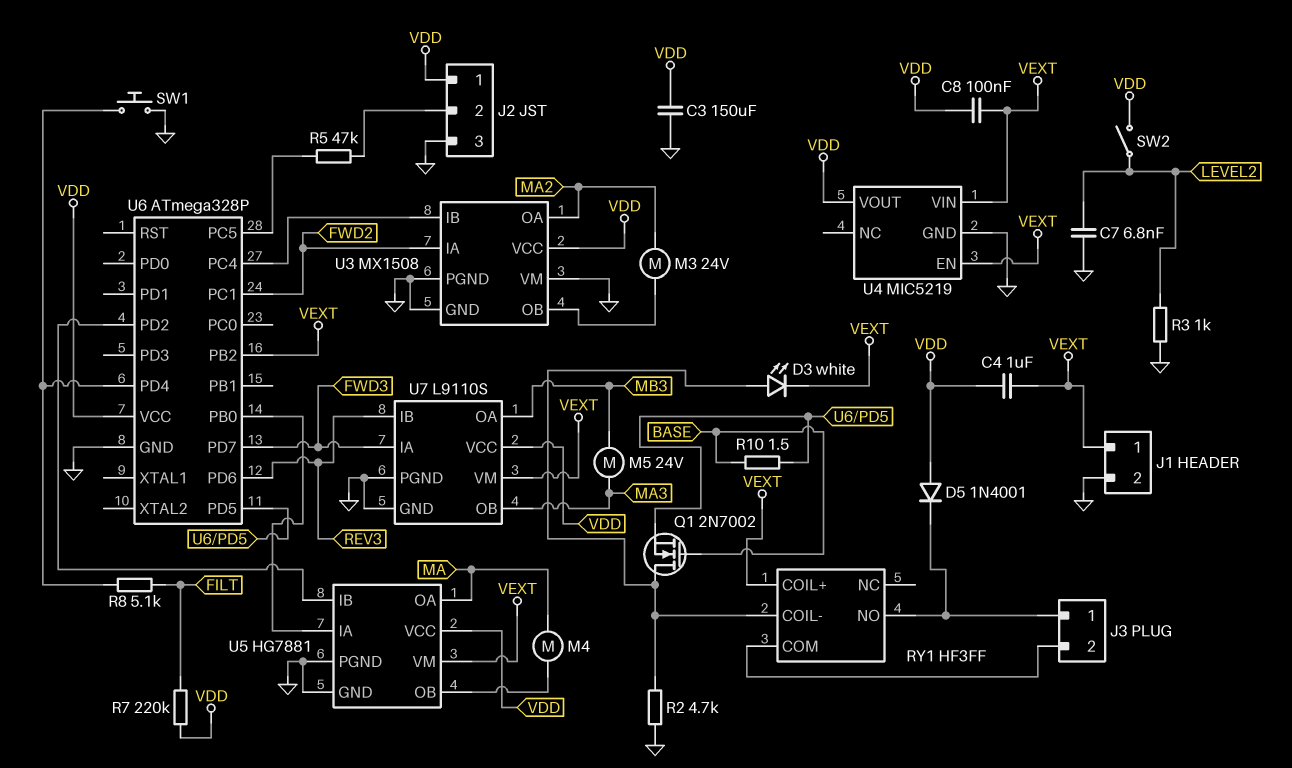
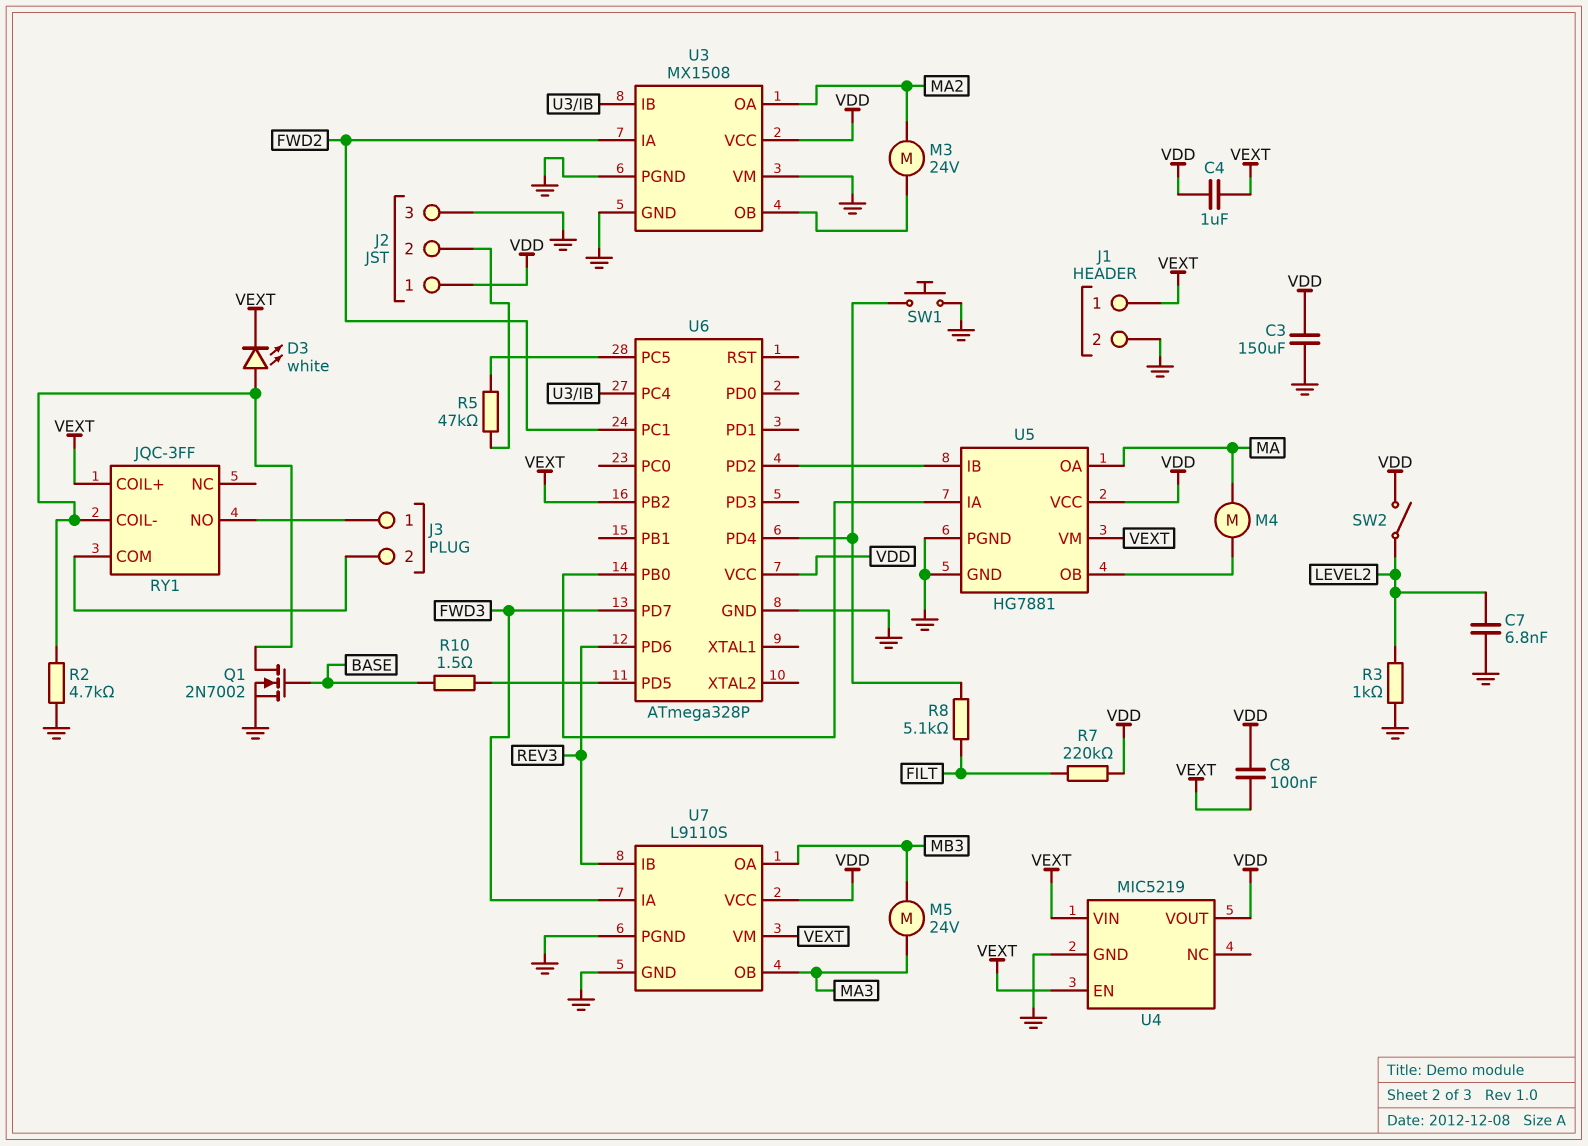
D5: diode 1N4001 (A VDD, K J3/1) -> none
Q1: NMOS 2N7002 (G BASE, D RY1/COIL-, S U6/PD5) -> NMOS 2N7002 (G BASE, D RY1/COIL-, S GND)
RY1: HF3FF -> JQC-3FF

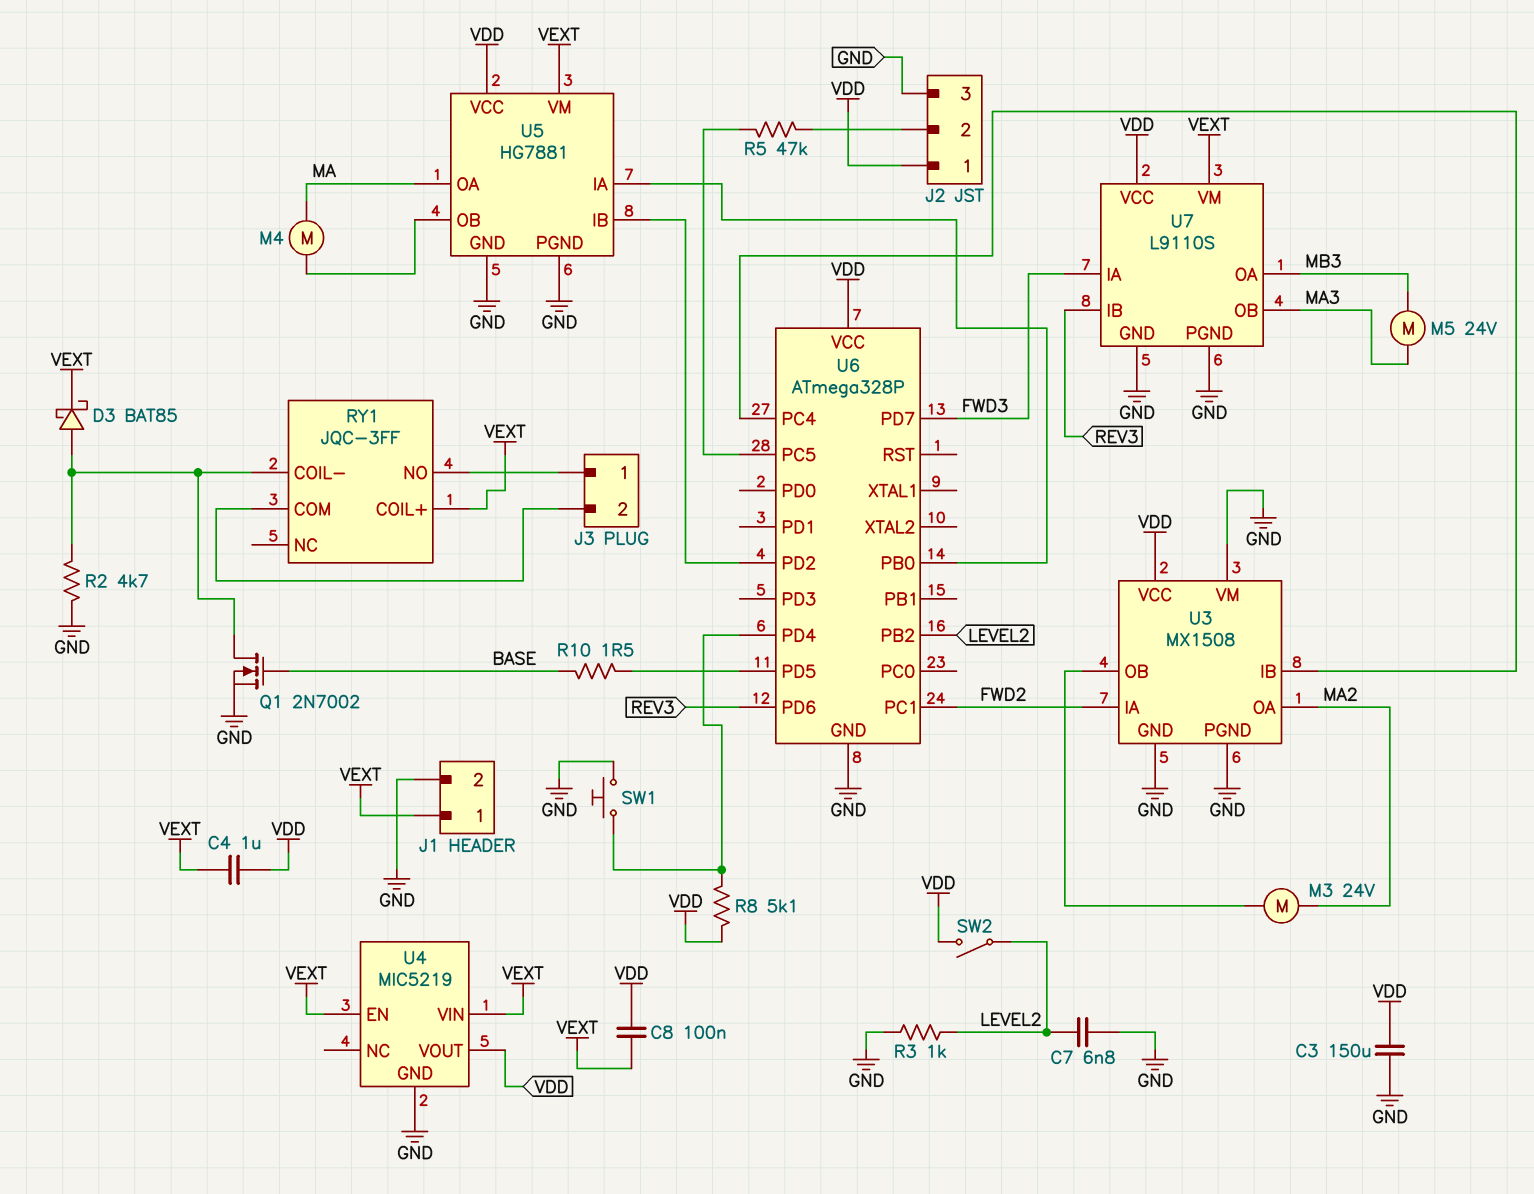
D3: LED white (A RY1/COIL-, K VEXT) -> schottky BAT85 (A RY1/COIL-, K VEXT)
R7: 220k (FILT, VDD) -> none
R8: 5.1k (FILT, U6/PD4) -> 5.1k (U6/PD4, VDD)
U6 pin PB2: VEXT -> LEVEL2

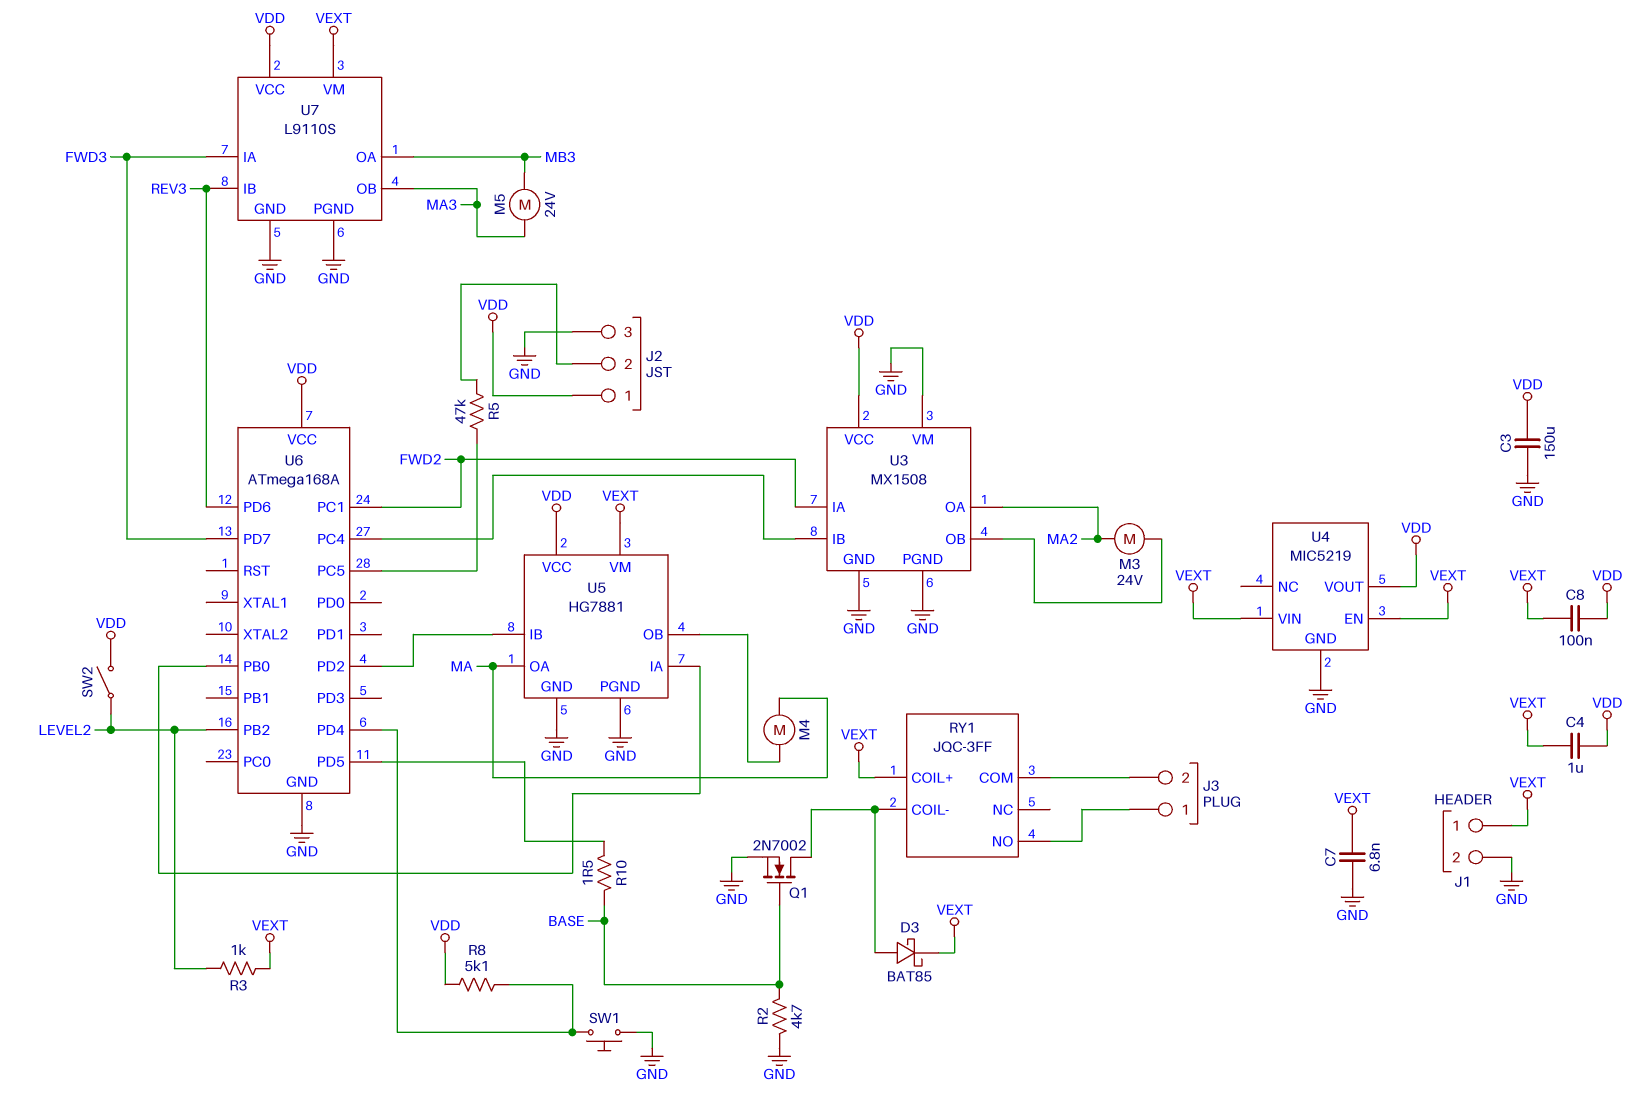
C7: 6.8nF (GND, LEVEL2) -> 6.8nF (GND, VEXT)
R2: 4.7k (GND, RY1/COIL-) -> 4.7k (BASE, GND)
R3: 1k (GND, LEVEL2) -> 1k (LEVEL2, VEXT)
U6: ATmega328P -> ATmega168A

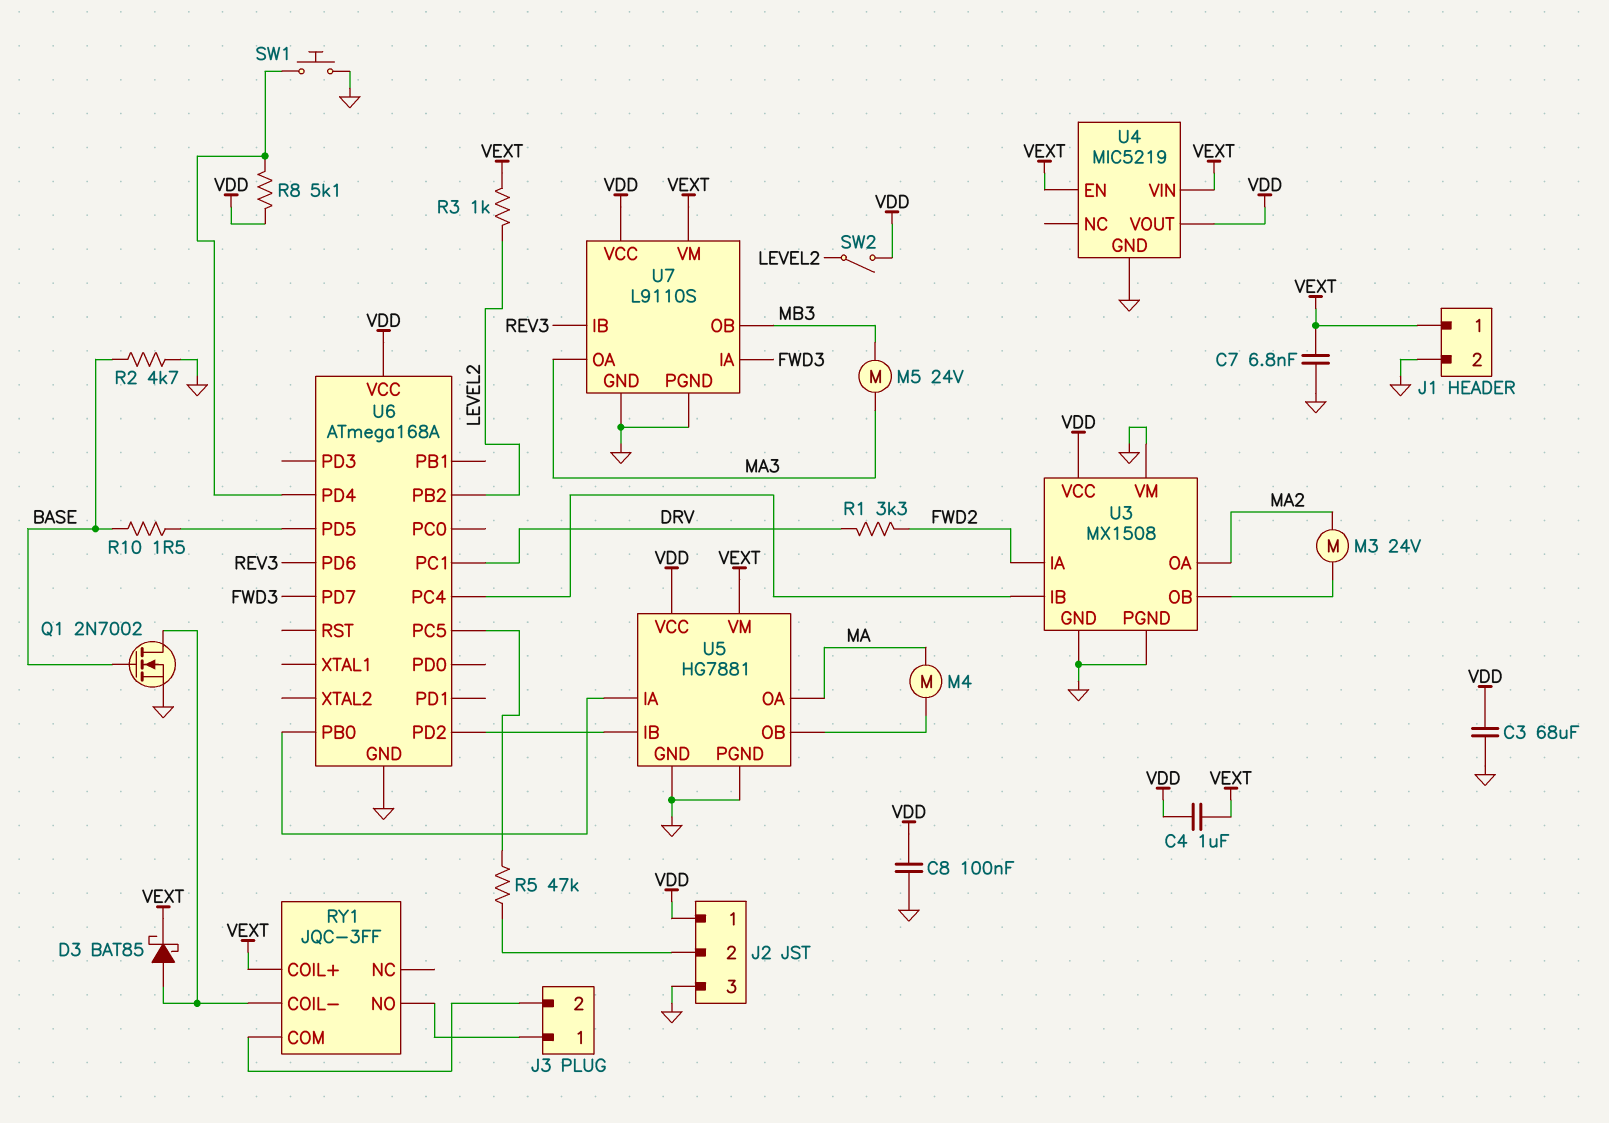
C3: 150uF (GND, VDD) -> 68uF (GND, VDD)
C8: 100nF (VDD, VEXT) -> 100nF (GND, VDD)
R1: none -> 3.3k (DRV, FWD2)
U6 pin PC1: FWD2 -> DRV
U7 pin OA: MB3 -> MA3
U7 pin OB: MA3 -> MB3

